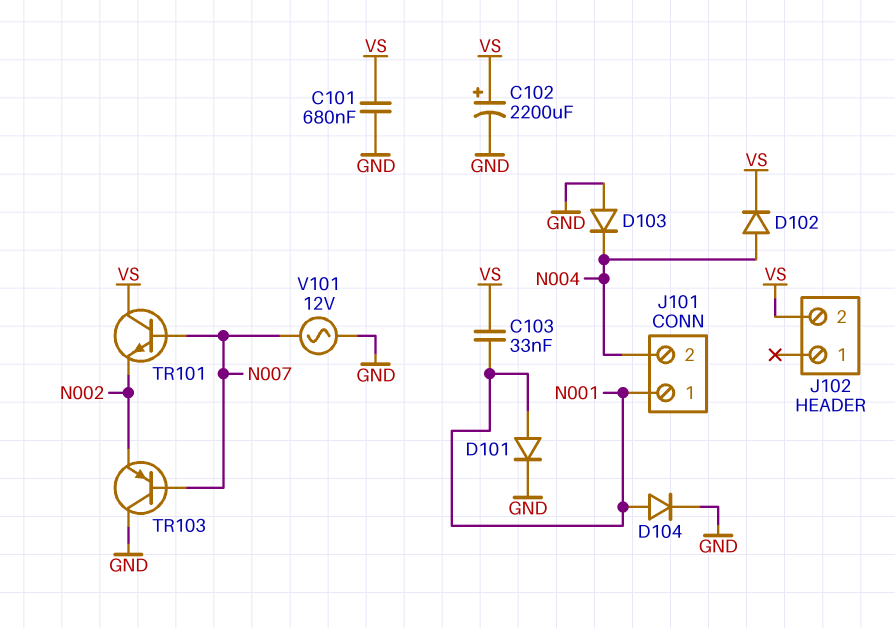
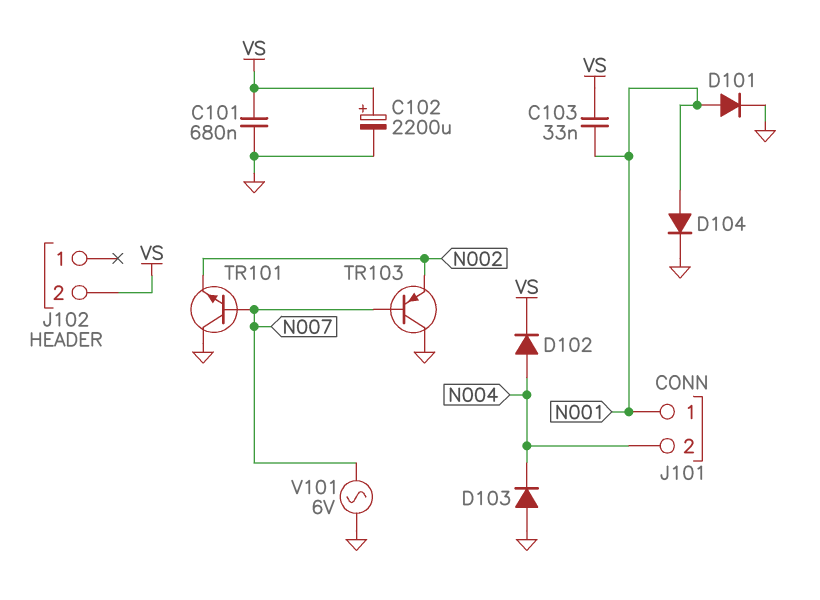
TR101: NPN (B N007, C VS, E N002) -> NPN (B N007, C GND, E N002)
V101: AC 12V (GND, N007) -> AC 6V (GND, N007)

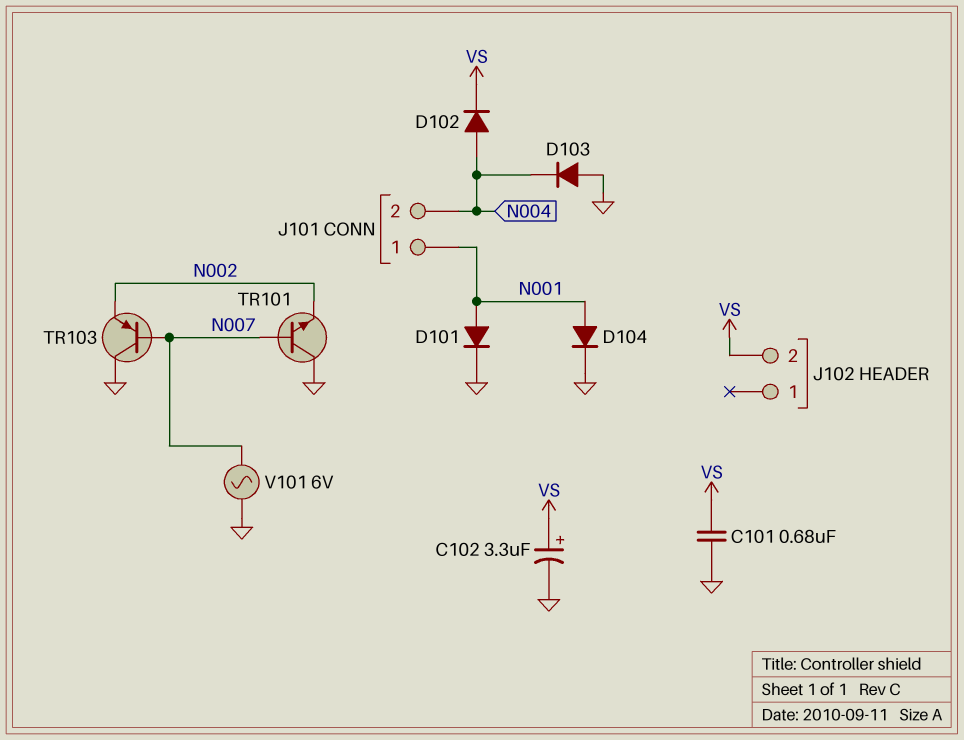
C102: 2200uF (plus VS, minus GND) -> 3.3uF (plus VS, minus GND)
C103: 33nF (N001, VS) -> none

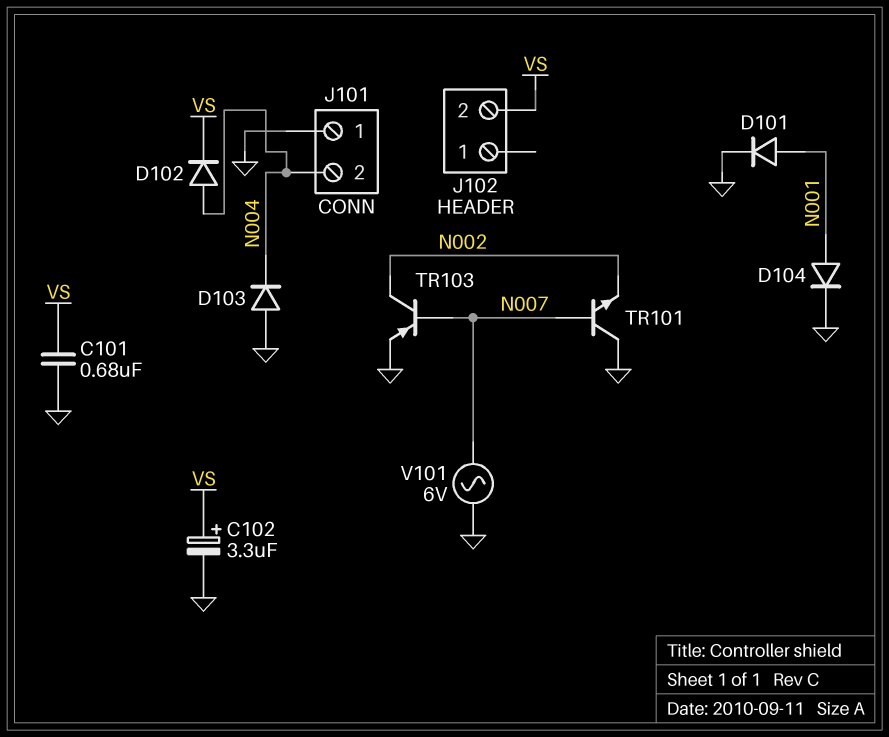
J101 pin 1: N001 -> GND
TR103: PNP (B N007, C GND, E N002) -> PNP (B N007, C N002, E GND)

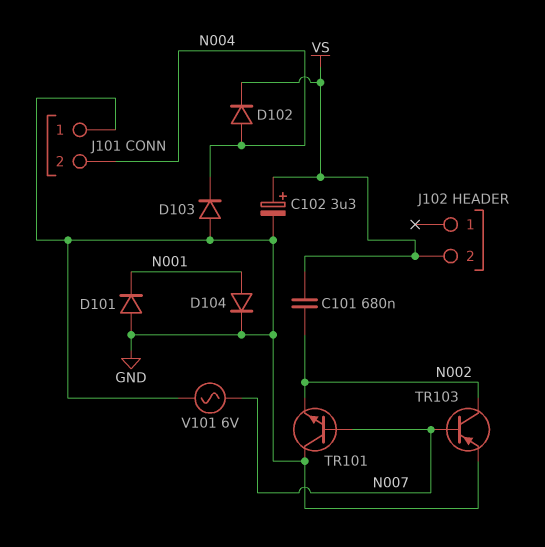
C101: 680nF (GND, VS) -> 680nF (N002, VS)
D101: diode (A N001, K GND) -> diode (A GND, K N001)

